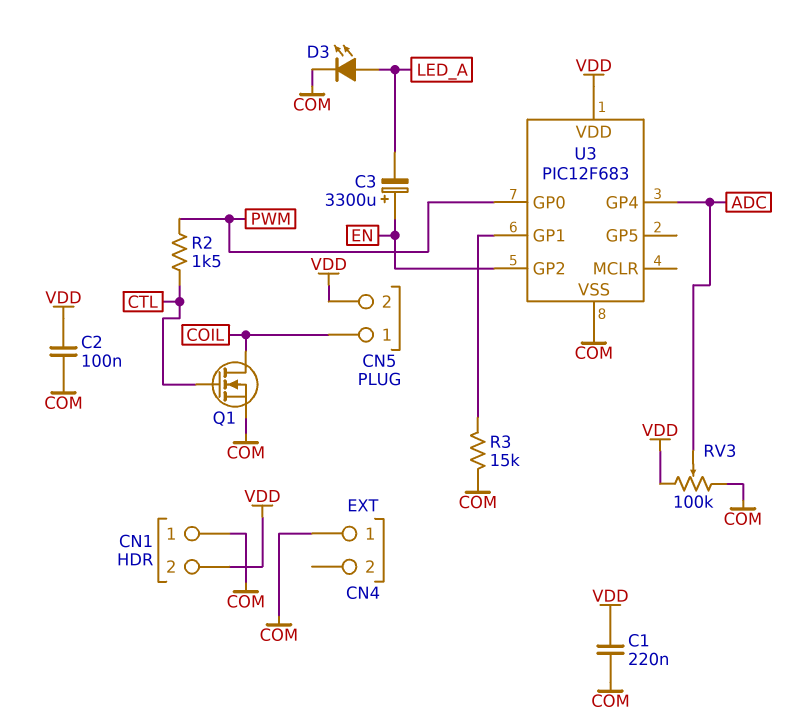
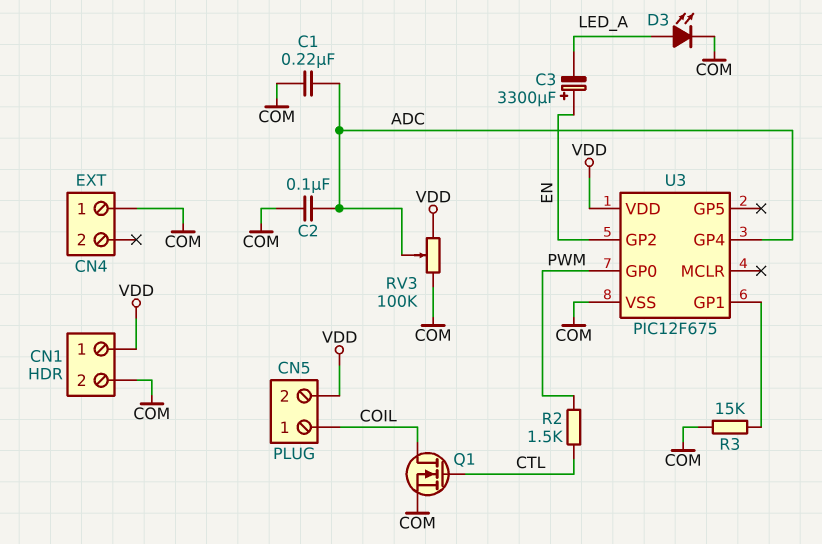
C1: 220nF (COM, VDD) -> 220nF (ADC, COM)
C2: 100nF (COM, VDD) -> 100nF (ADC, COM)
CN1 pin 1: COM -> VDD
CN1 pin 2: VDD -> COM
U3: PIC12F683 -> PIC12F675

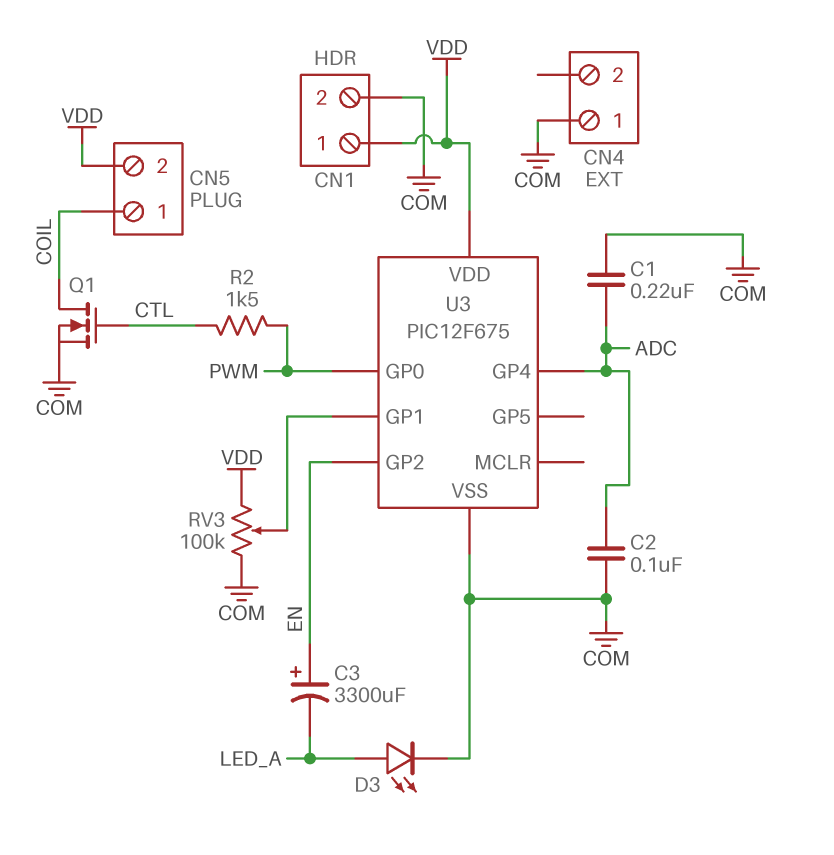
R3: 15k (COM, U3/GP1) -> none
RV3: 100k (COM, VDD, wiper ADC) -> 100k (COM, VDD, wiper U3/GP1)

